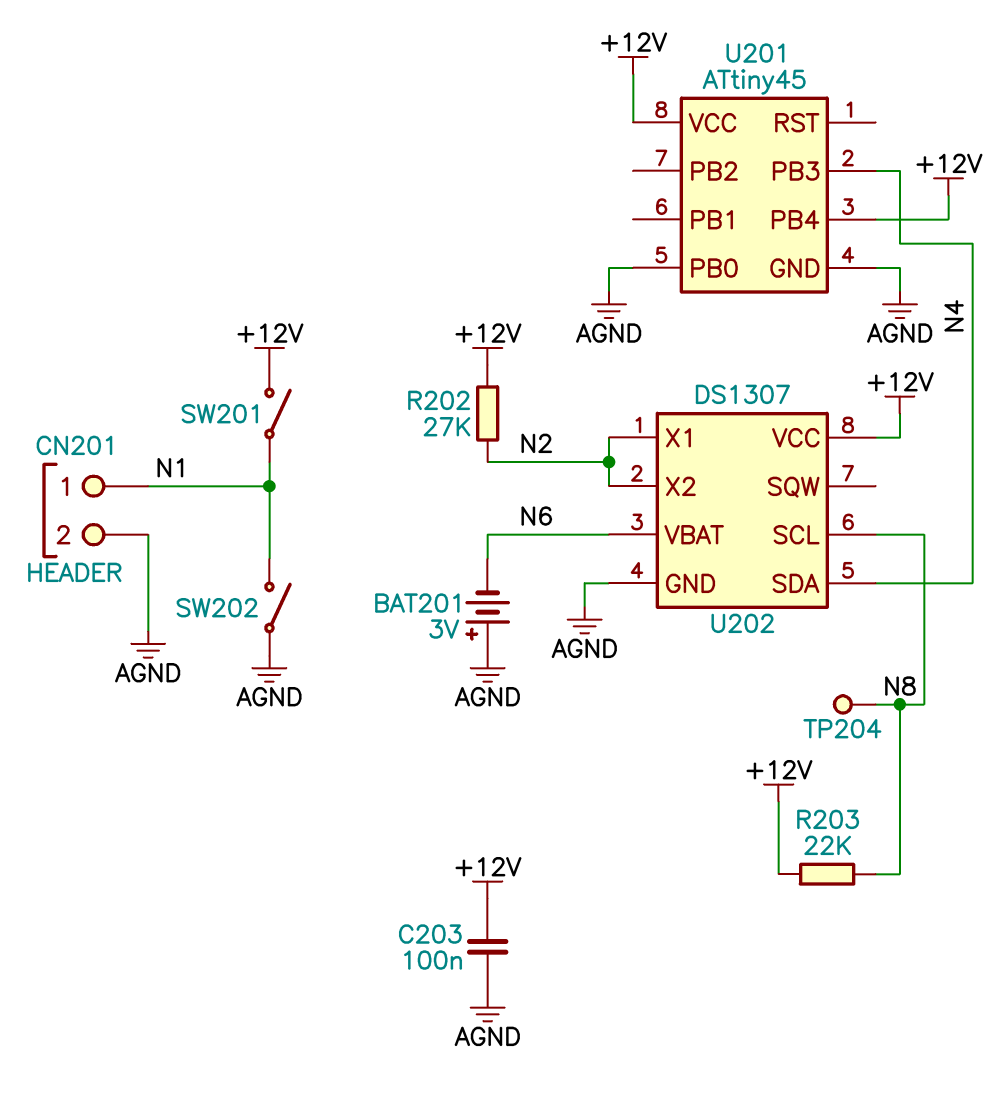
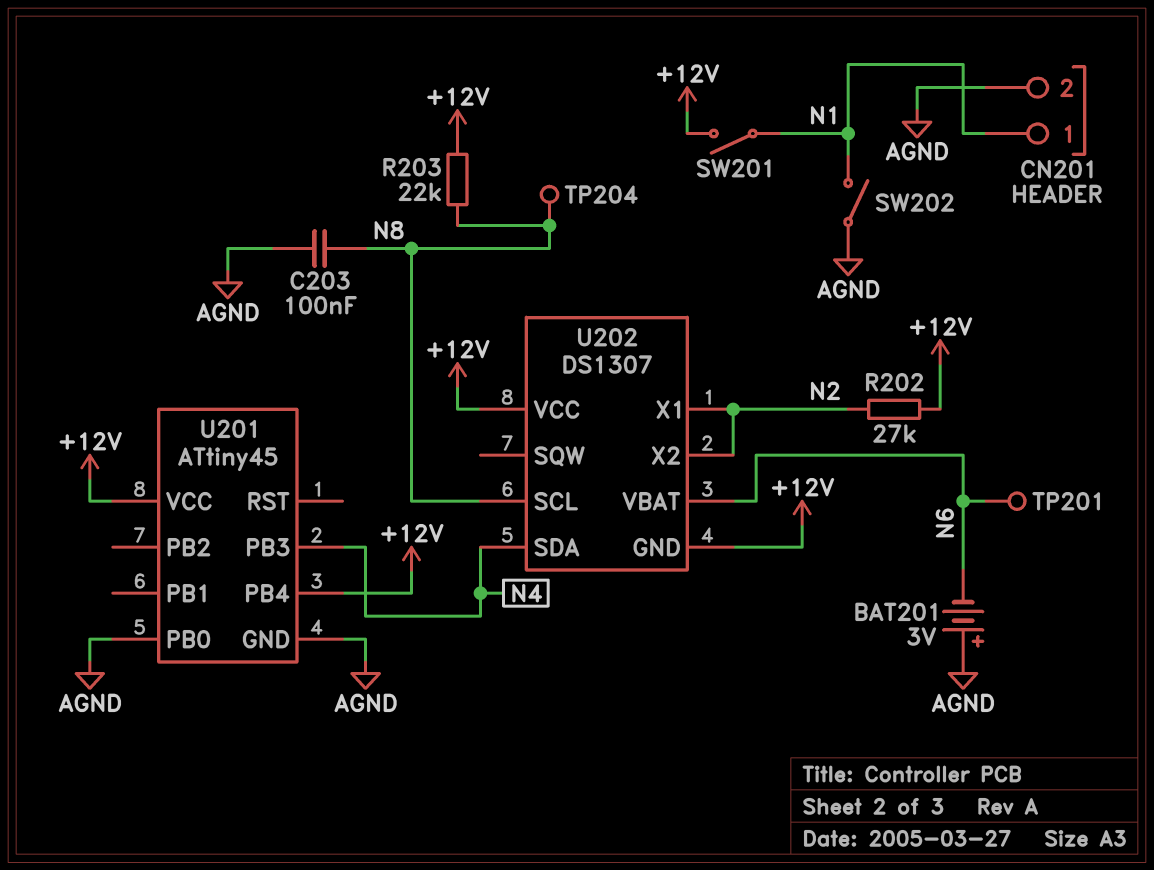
C203: 100nF (+12V, AGND) -> 100nF (AGND, N8)
TP201: none -> test point (N6)
U202 pin GND: AGND -> +12V

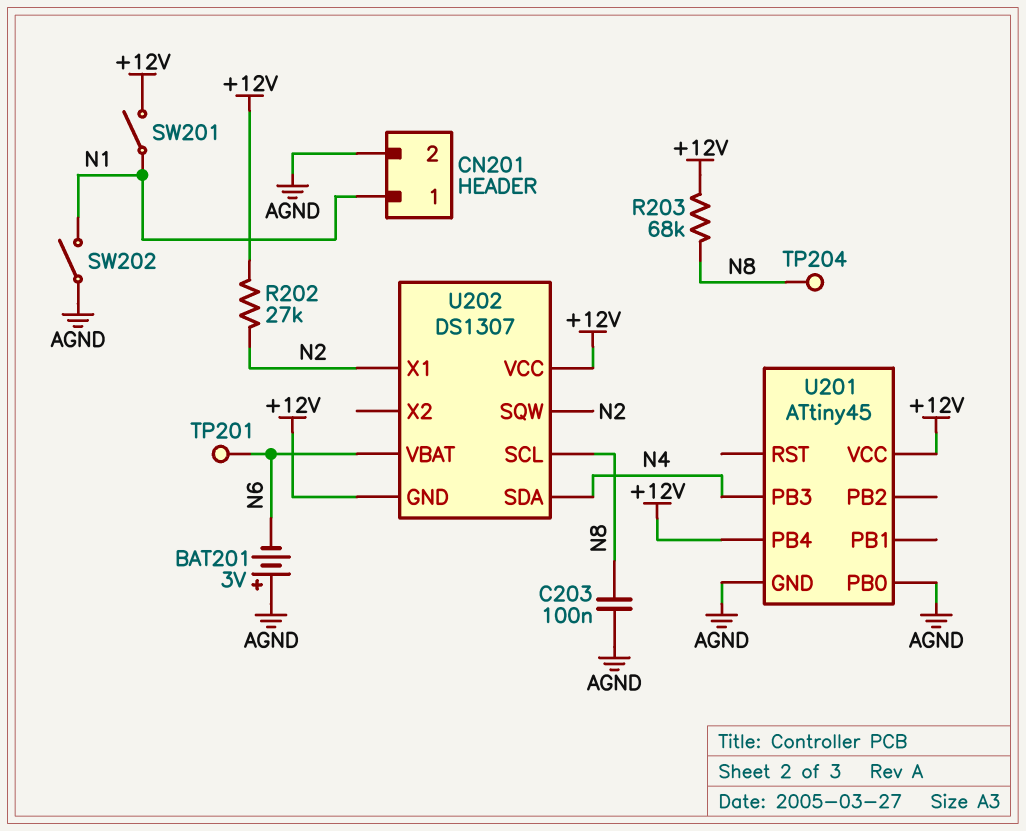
R203: 22k (+12V, N8) -> 68k (+12V, N8)
U202 pin SQW: none -> N2
U202 pin X2: N2 -> none

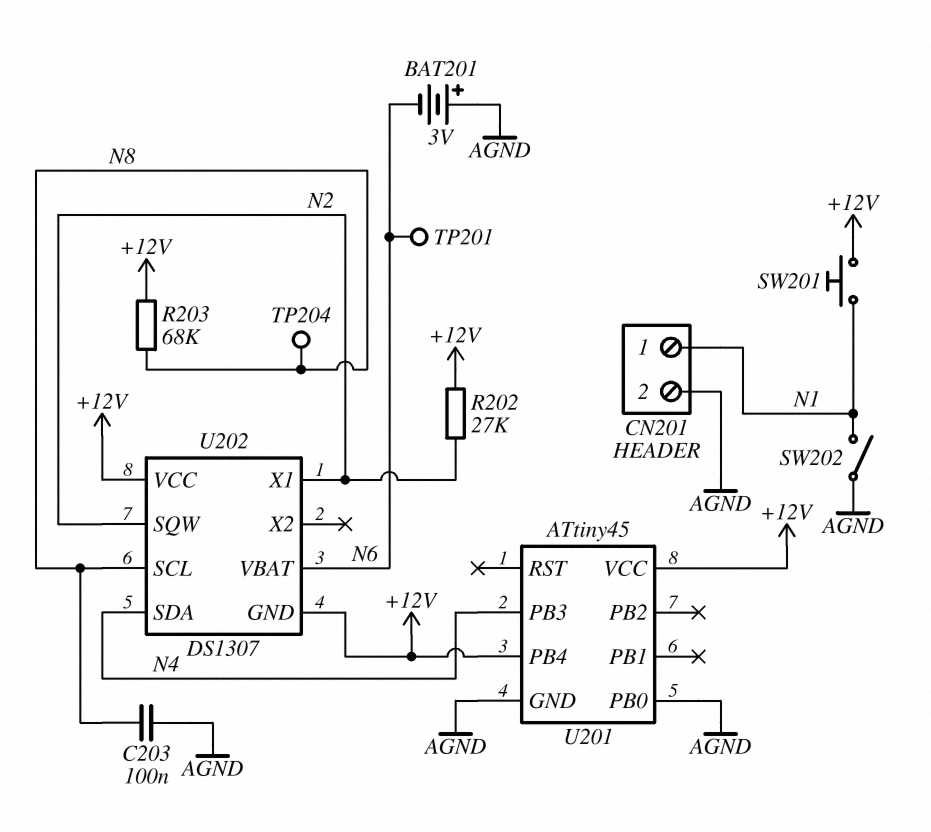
SW201: switch (+12V, N1) -> button (+12V, N1)

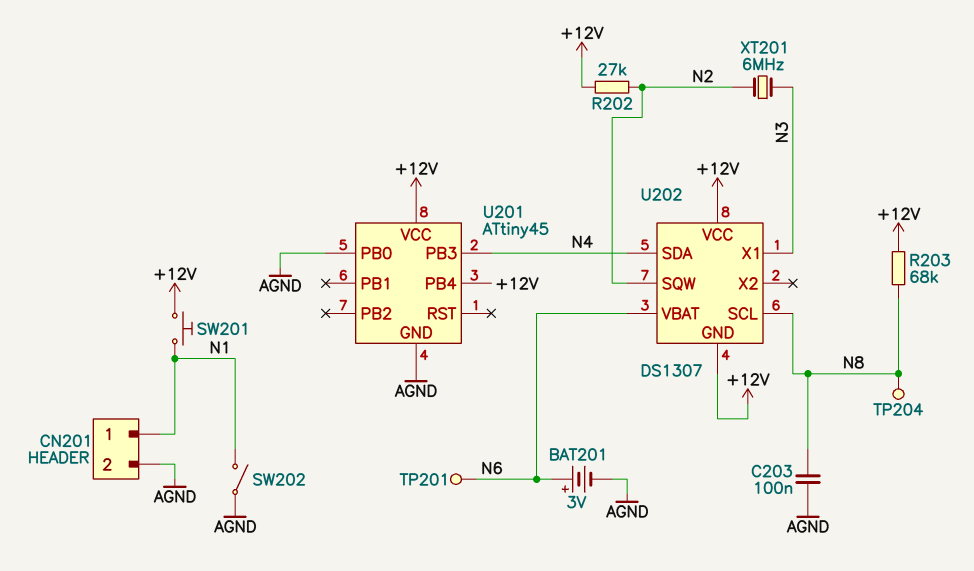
BAT201: 3V (plus AGND, minus N6) -> 3V (plus N6, minus AGND)
U202 pin X1: N2 -> N3
XT201: none -> 6MHz (N2, N3)

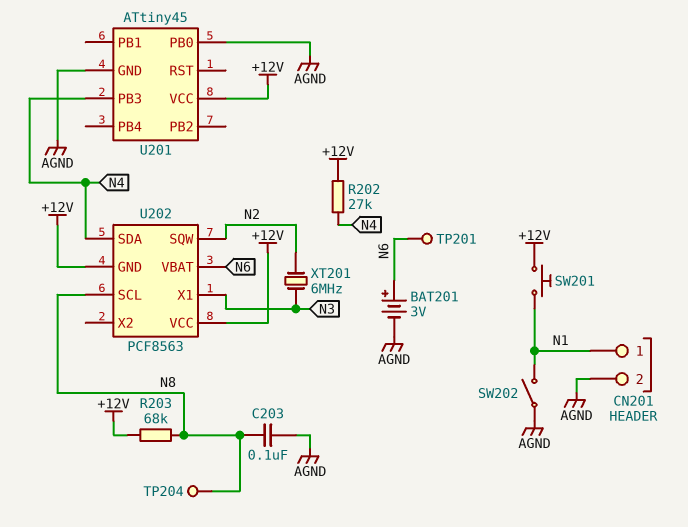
R202: 27k (+12V, N2) -> 27k (+12V, N4)
U201 pin PB4: +12V -> none
U202: DS1307 -> PCF8563

